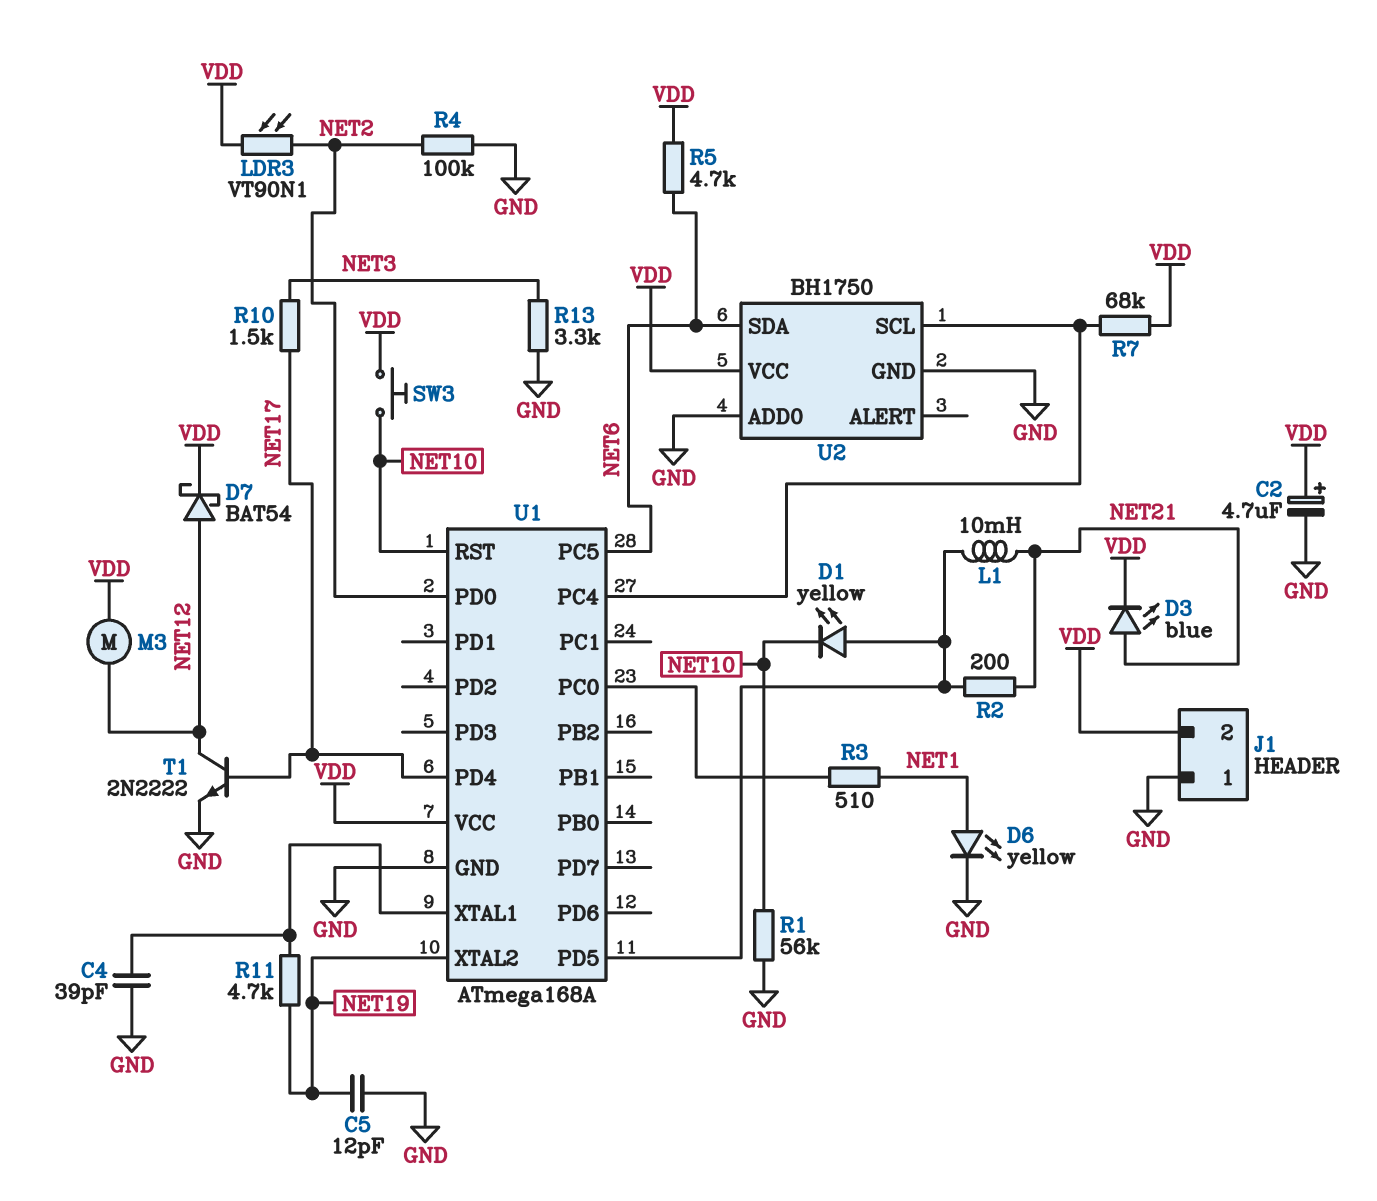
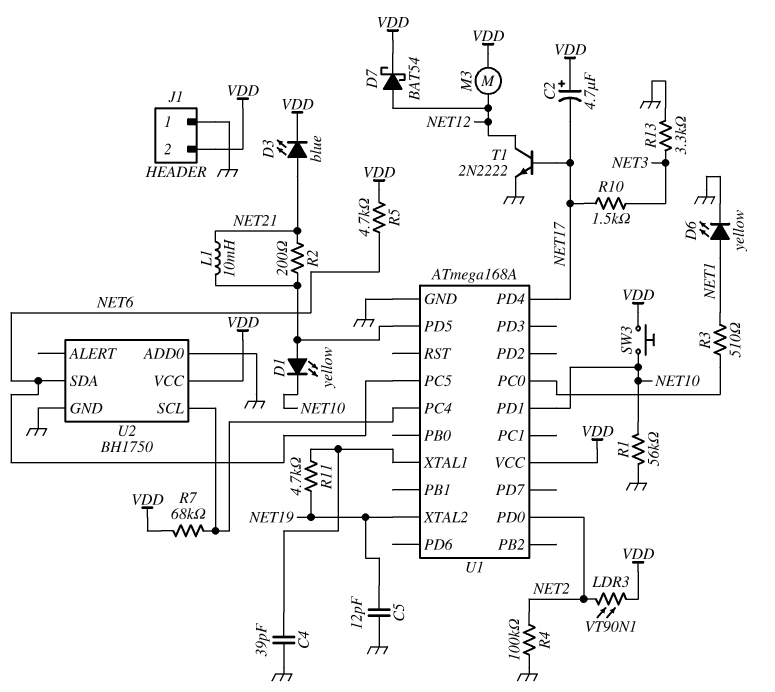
C2: 4.7uF (plus VDD, minus GND) -> 4.7uF (plus VDD, minus NET17)
U1 pin PD1: none -> NET10
U1 pin RST: NET10 -> none

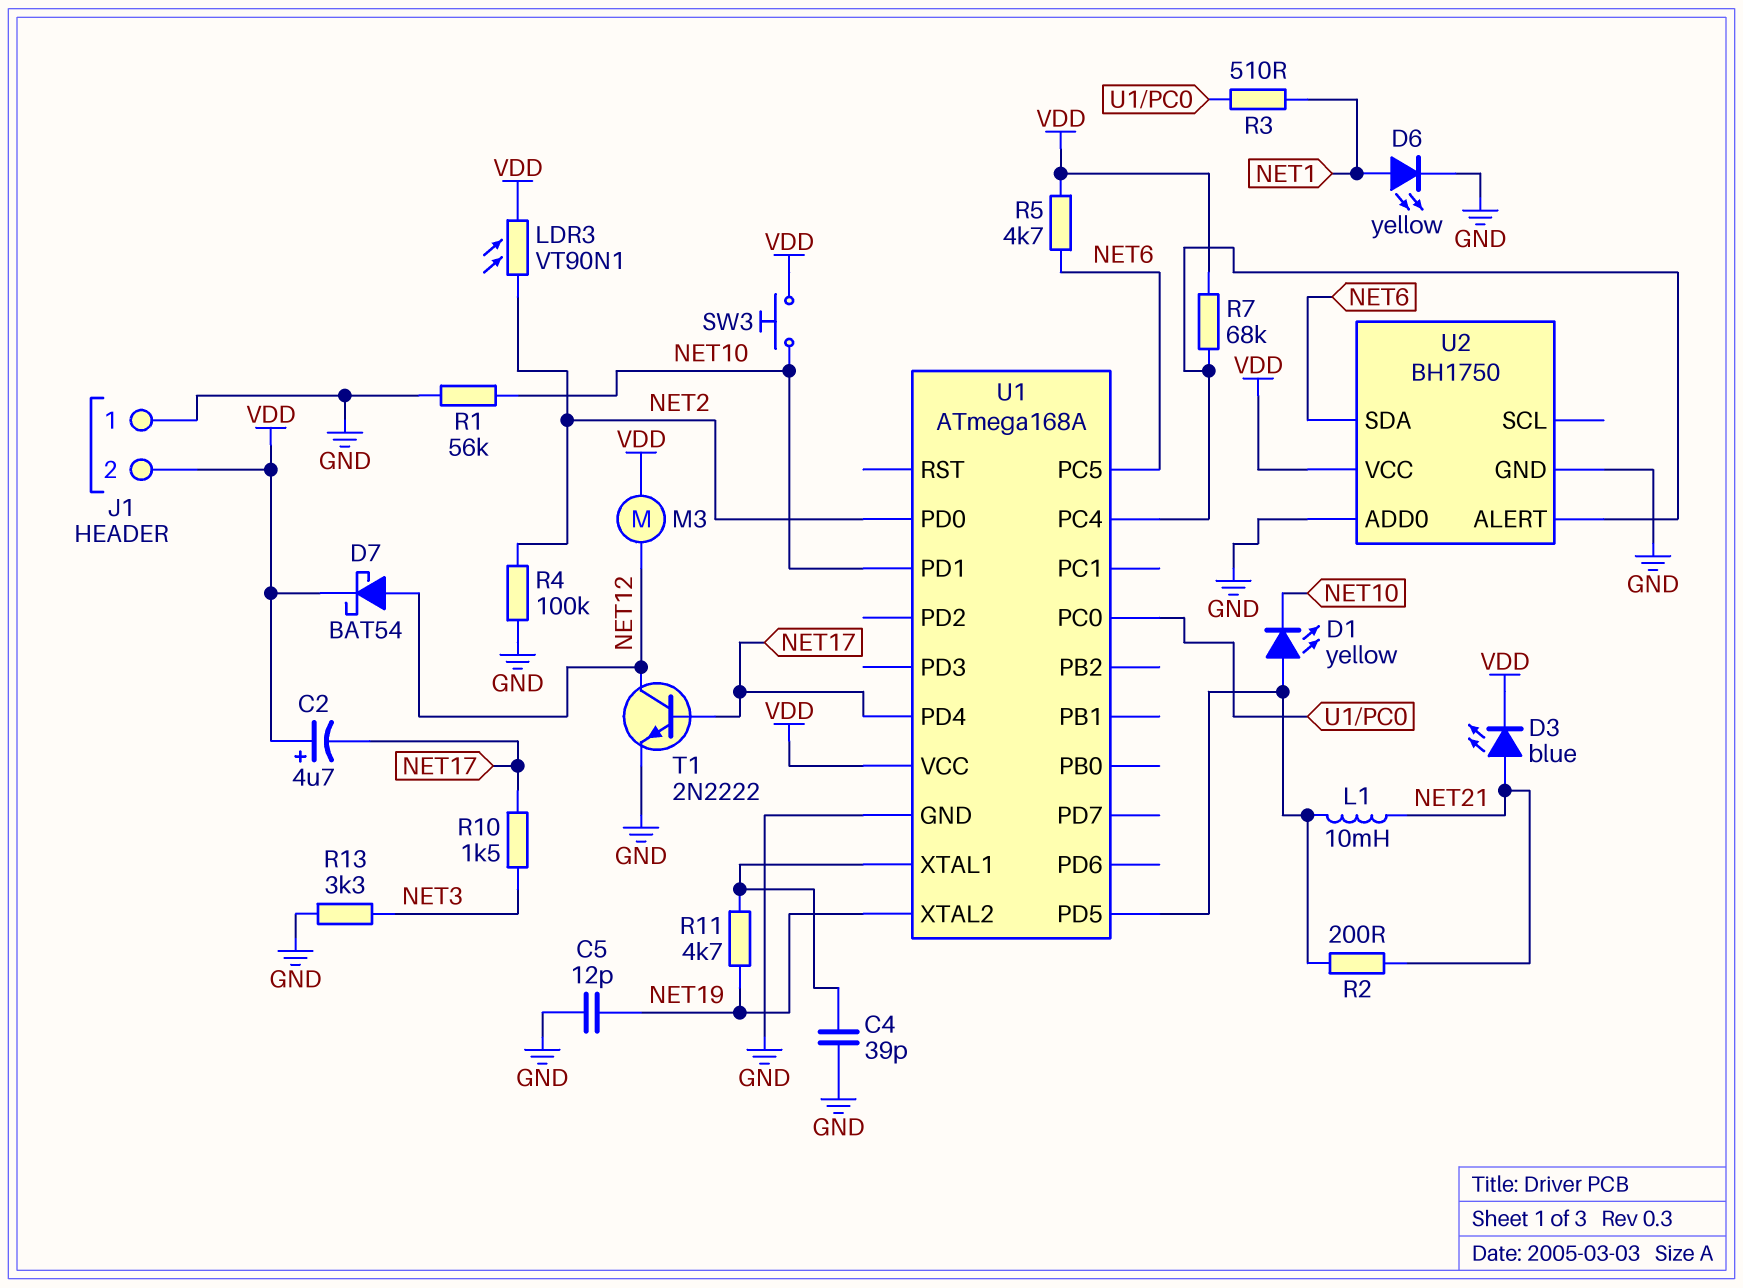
U2 pin ALERT: none -> U1/PC4
U2 pin SCL: U1/PC4 -> none

